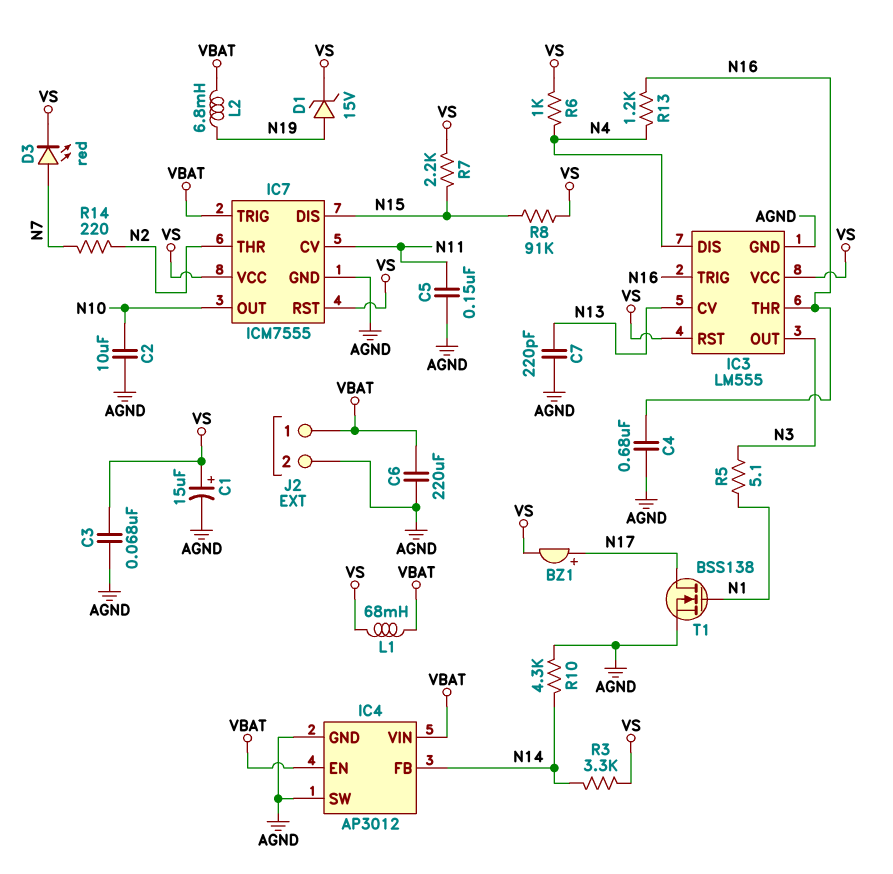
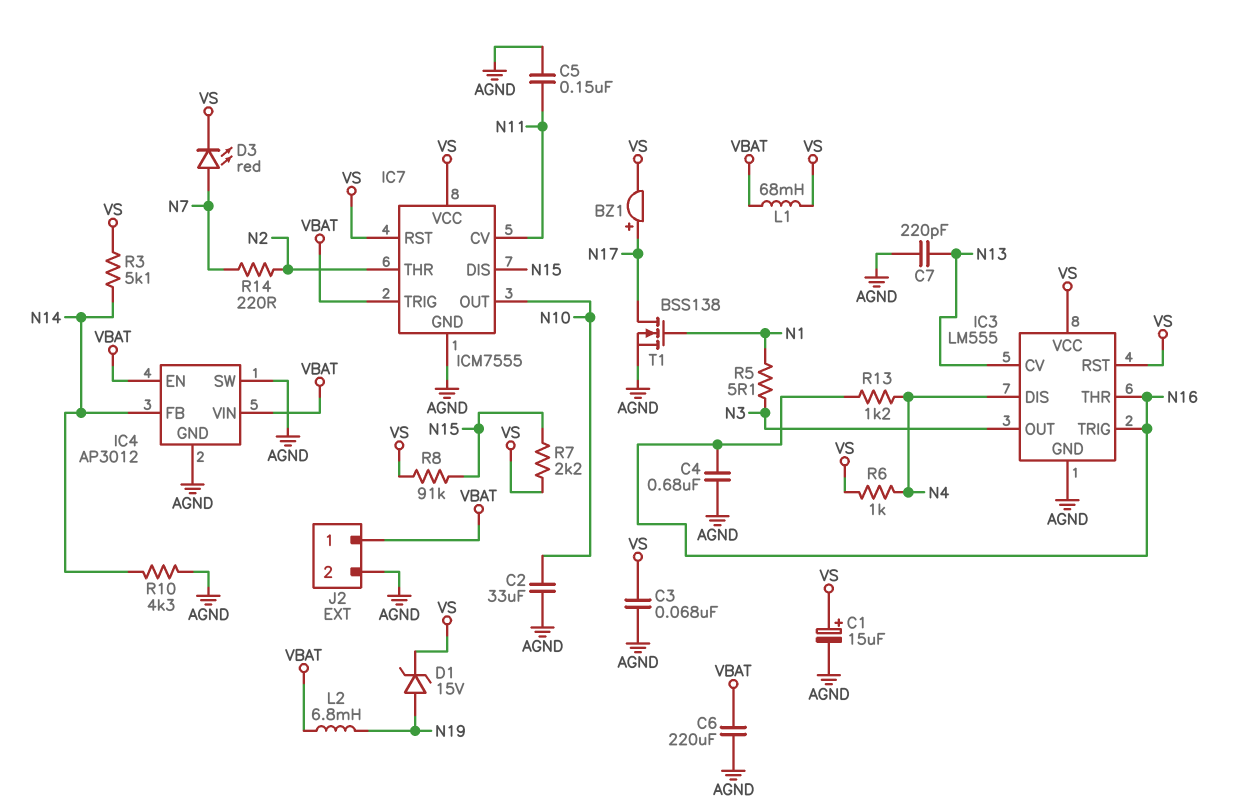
C2: 10uF (AGND, N10) -> 33uF (AGND, N10)
R3: 3.3k (N14, VS) -> 5.1k (N14, VS)

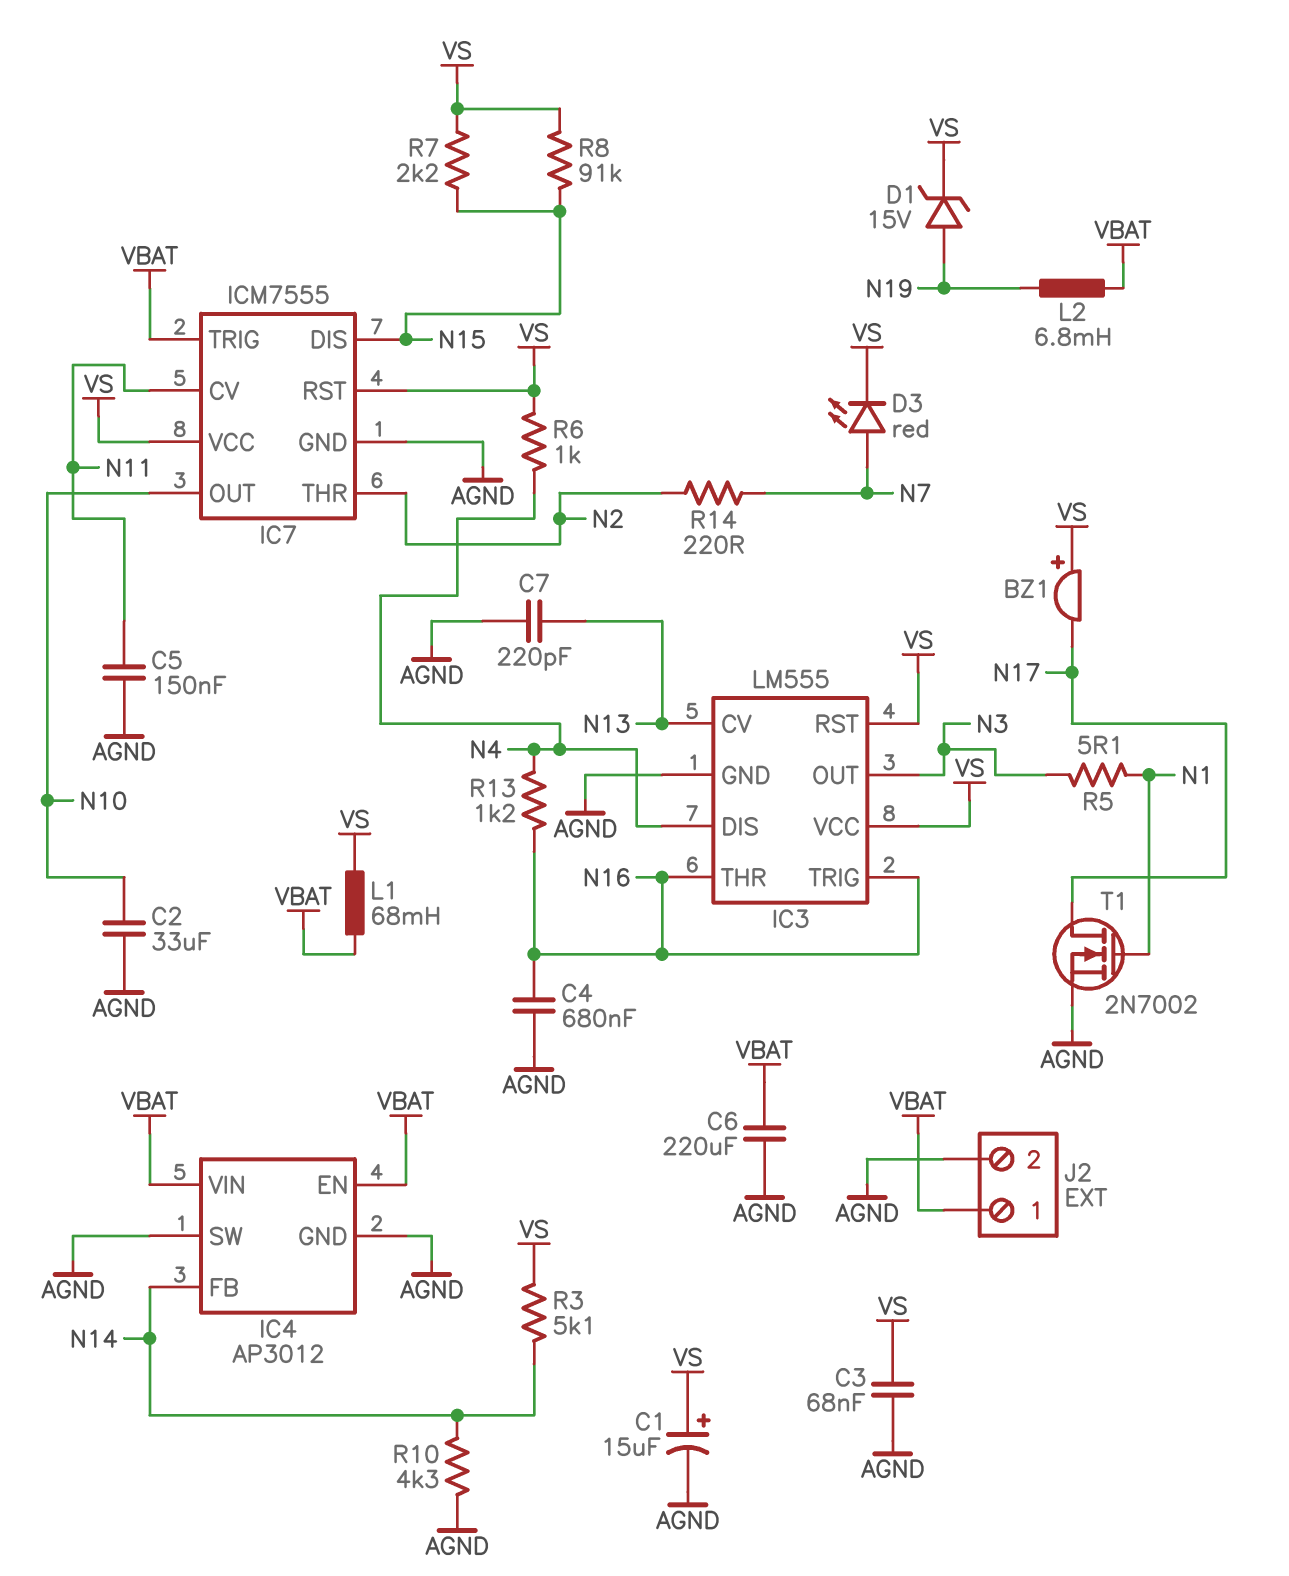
BZ1: buzzer (plus N17, minus VS) -> buzzer (plus VS, minus N17)
T1: NMOS BSS138 (G N1, D N17, S AGND) -> NMOS 2N7002 (G N1, D N17, S AGND)

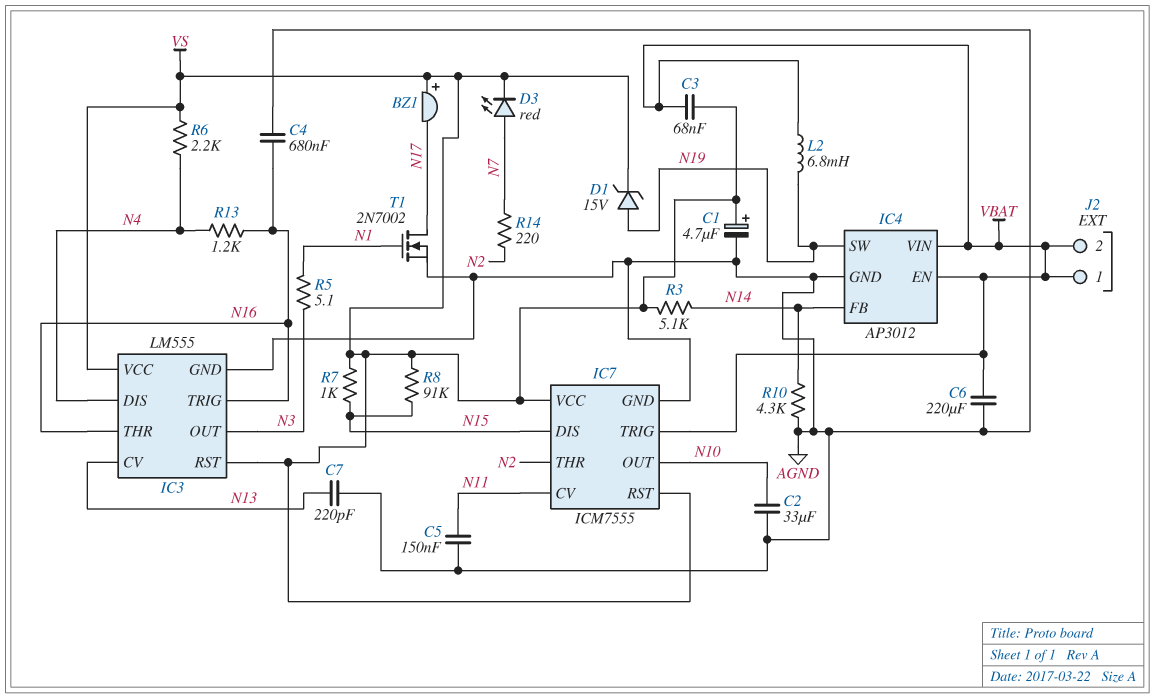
C1: 15uF (plus VS, minus AGND) -> 4.7uF (plus VS, minus AGND)
C3: 68nF (AGND, VS) -> 68nF (VBAT, VS)
IC4 pin SW: AGND -> N19
J2 pin 2: AGND -> VBAT
L1: 68mH (VBAT, VS) -> none
R6: 1k (N4, VS) -> 2.2k (N4, VS)
R7: 2.2k (N15, VS) -> 1k (N15, VS)

